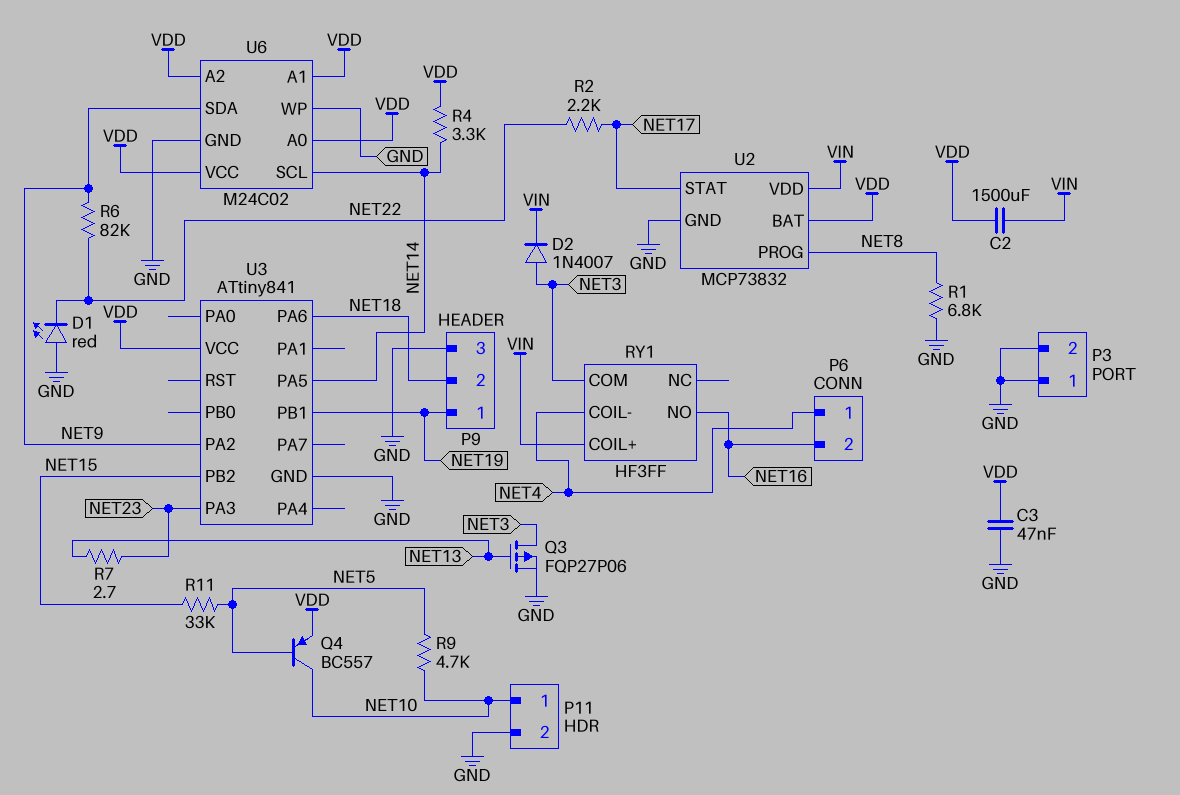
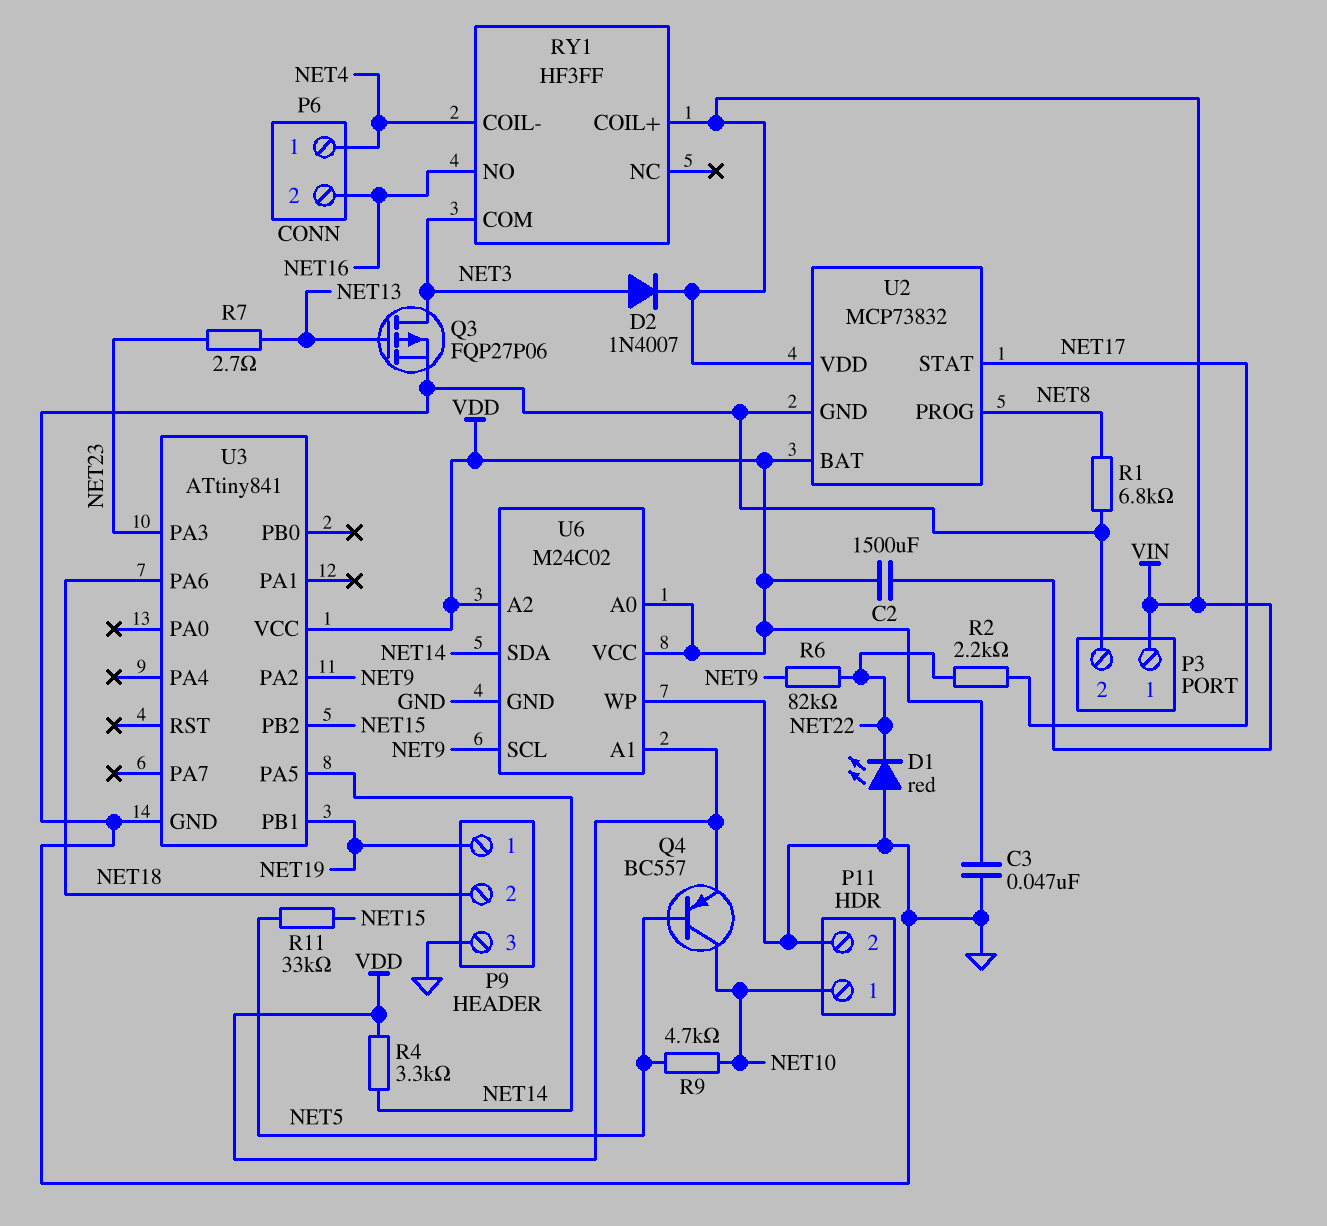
P3 pin 1: GND -> VIN
U6 pin SCL: NET14 -> NET9
U6 pin SDA: NET9 -> NET14

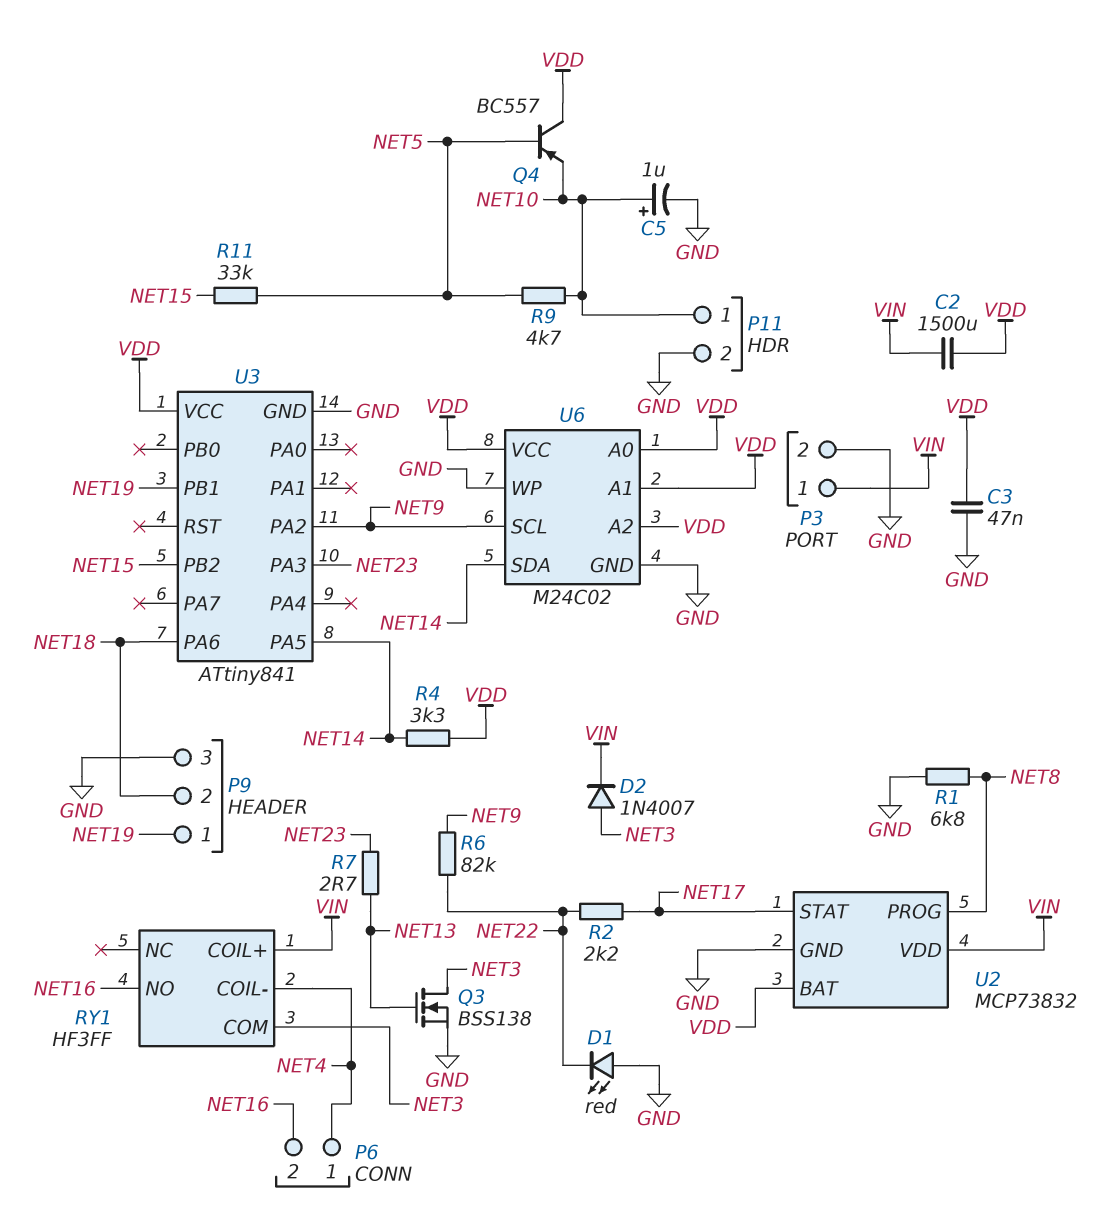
C5: none -> 1uF (plus NET10, minus GND)
Q3: PMOS FQP27P06 (G NET13, D NET3, S GND) -> NMOS BSS138 (G NET13, D NET3, S GND)
Q4: PNP BC557 (B NET5, C NET10, E VDD) -> PNP BC557 (B NET5, C VDD, E NET10)

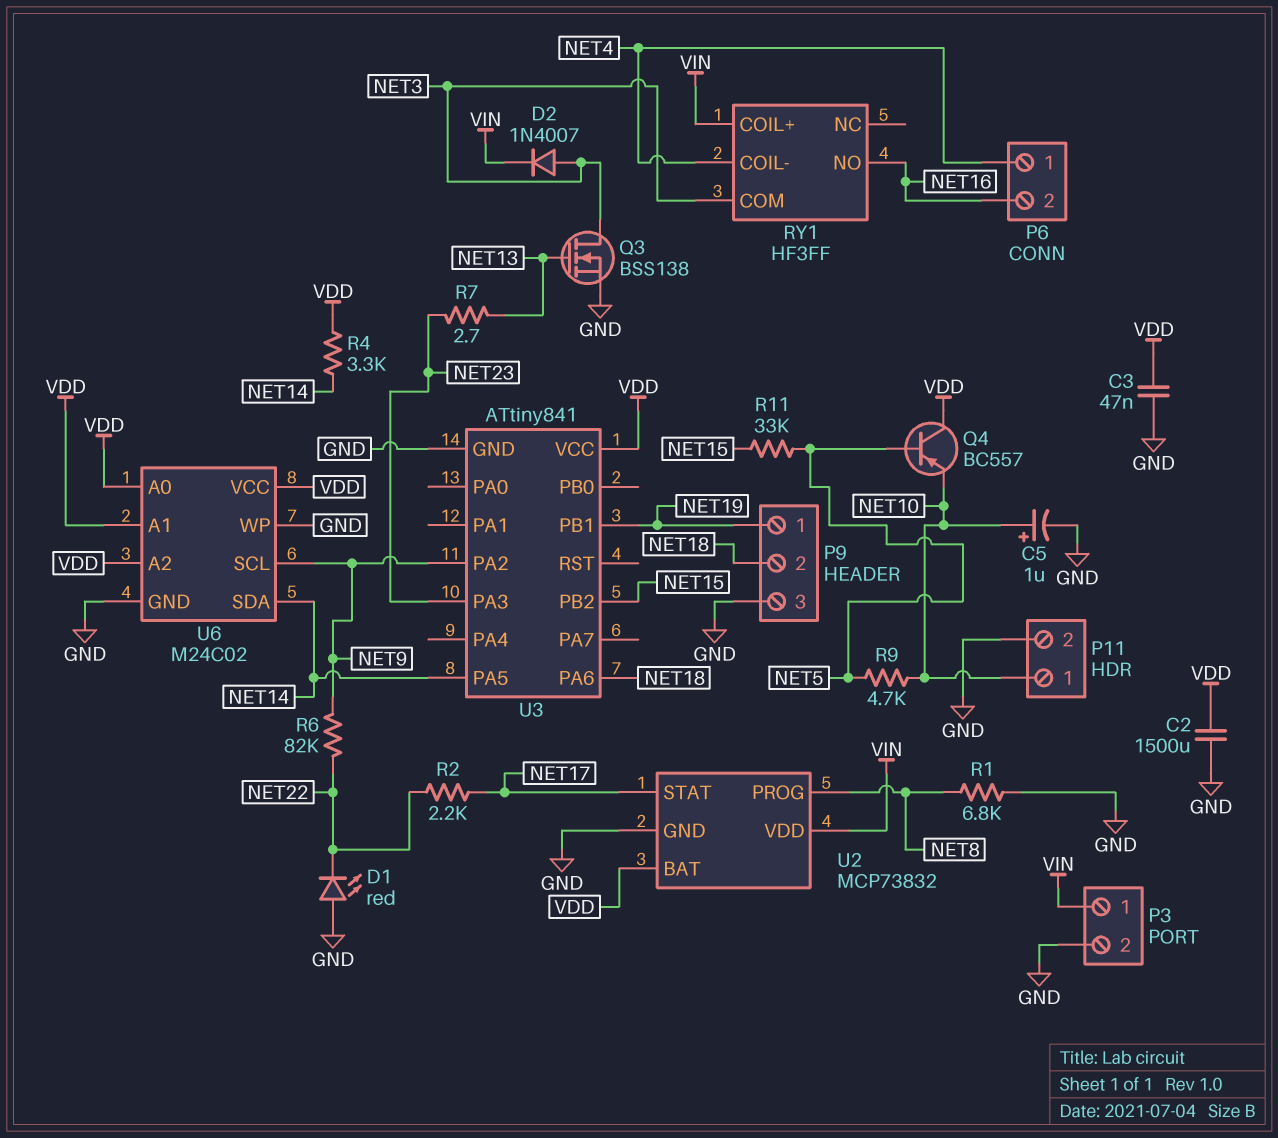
C2: 1500uF (VDD, VIN) -> 1500uF (GND, VDD)

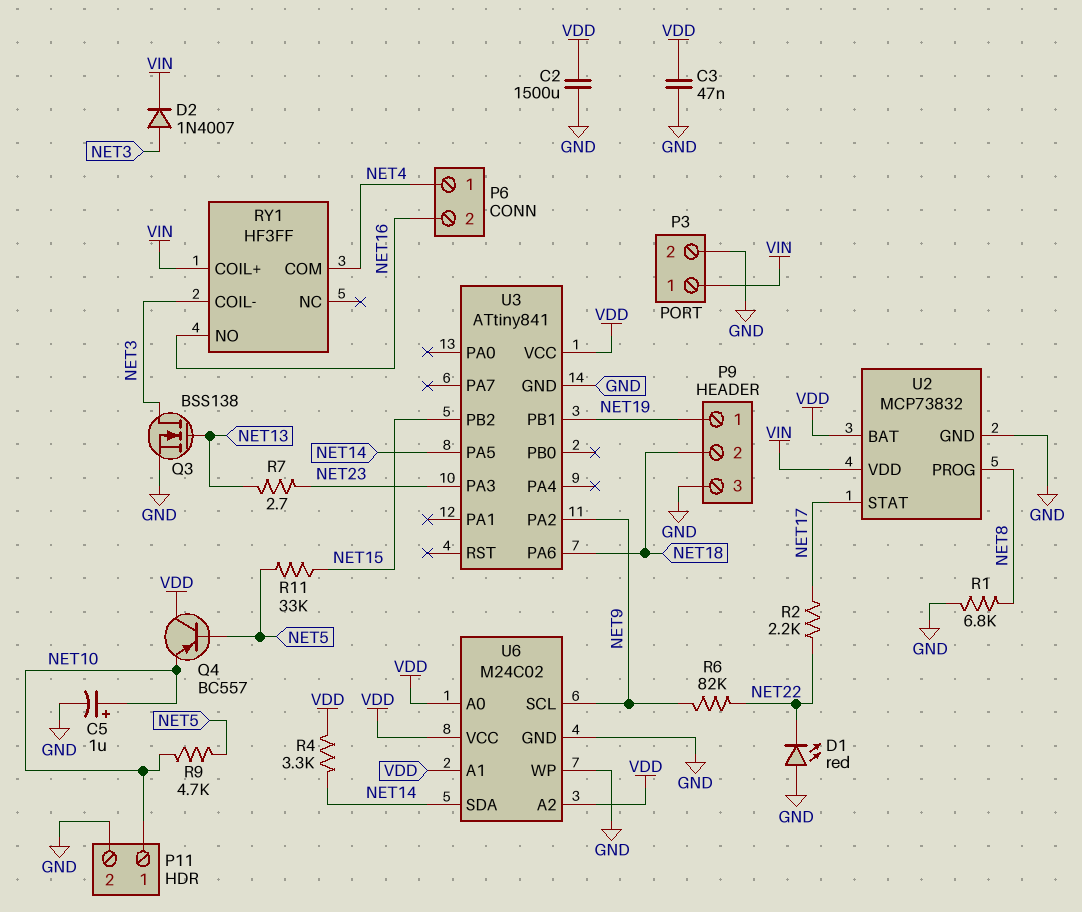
RY1 pin COIL-: NET4 -> NET3
RY1 pin COM: NET3 -> NET4

